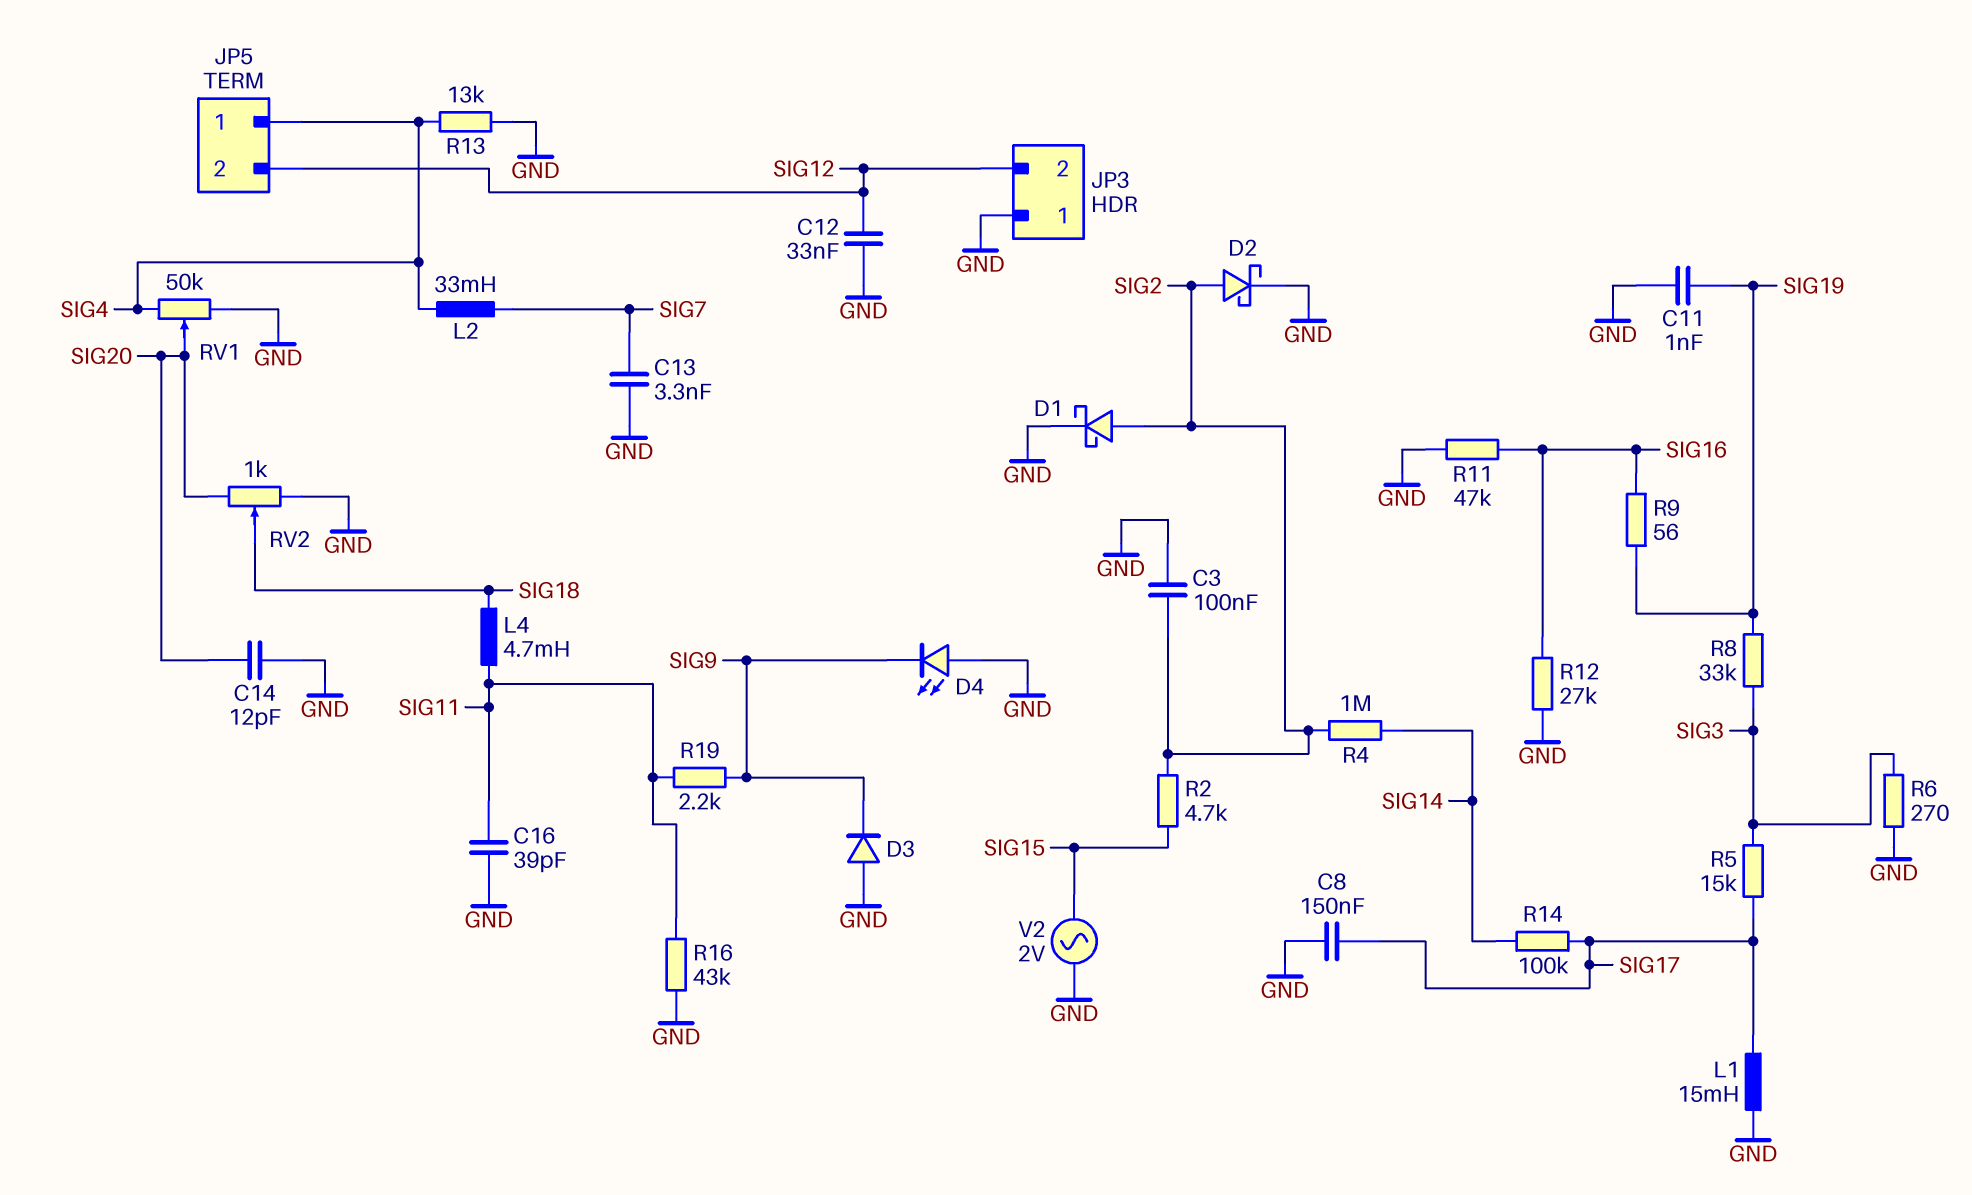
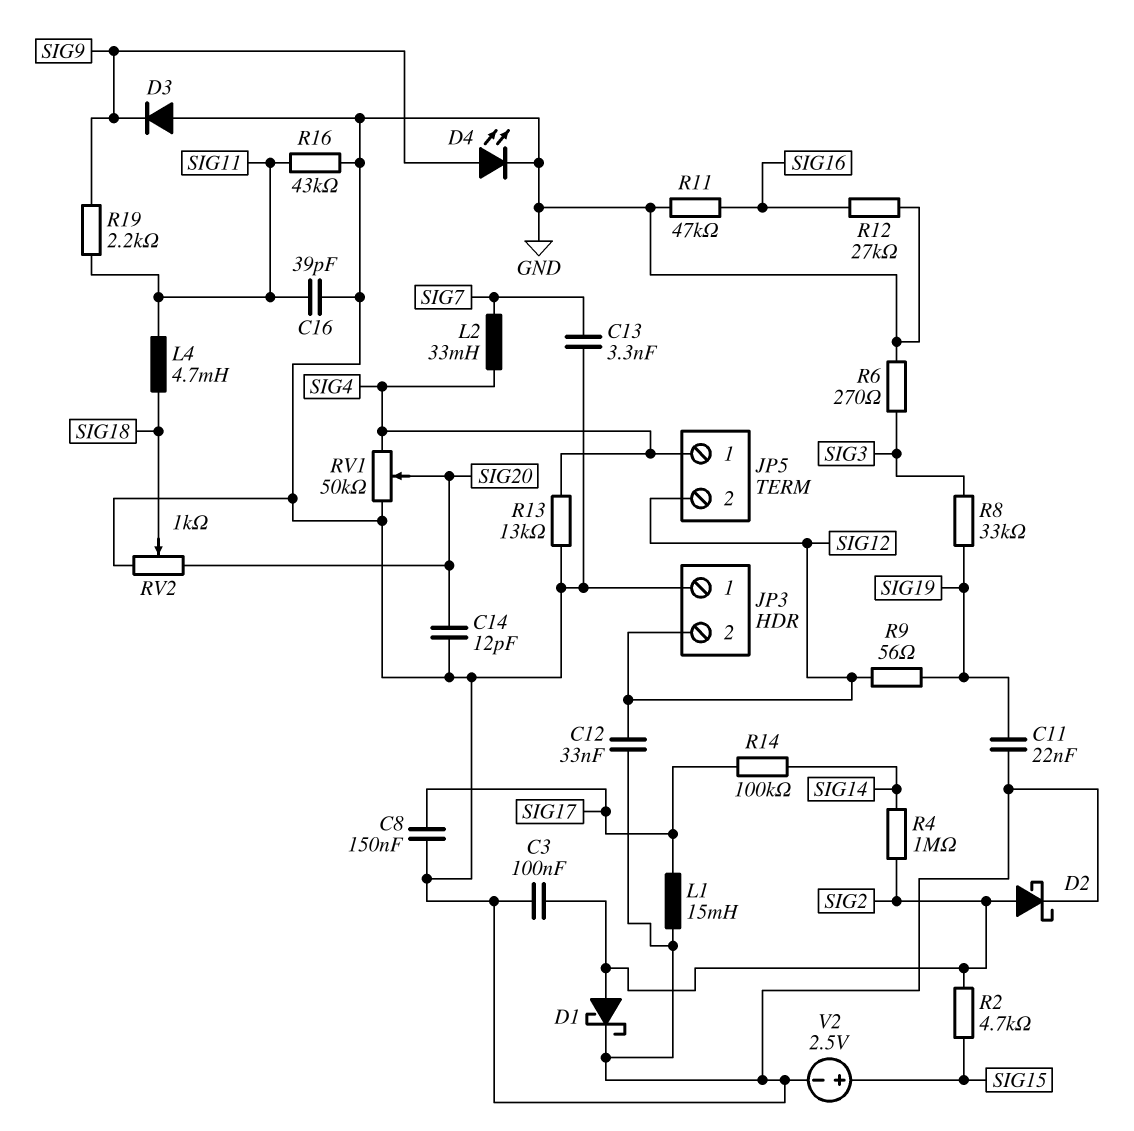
C11: 1nF (GND, SIG19) -> 22nF (GND, SIG19)
D4: LED (A GND, K SIG9) -> LED (A SIG9, K GND)
R5: 15k (SIG3, SIG17) -> none
R9: 56 (SIG16, SIG19) -> 56 (SIG12, SIG19)
V2: AC 2V (GND, SIG15) -> 2.5V (plus SIG15, minus GND)

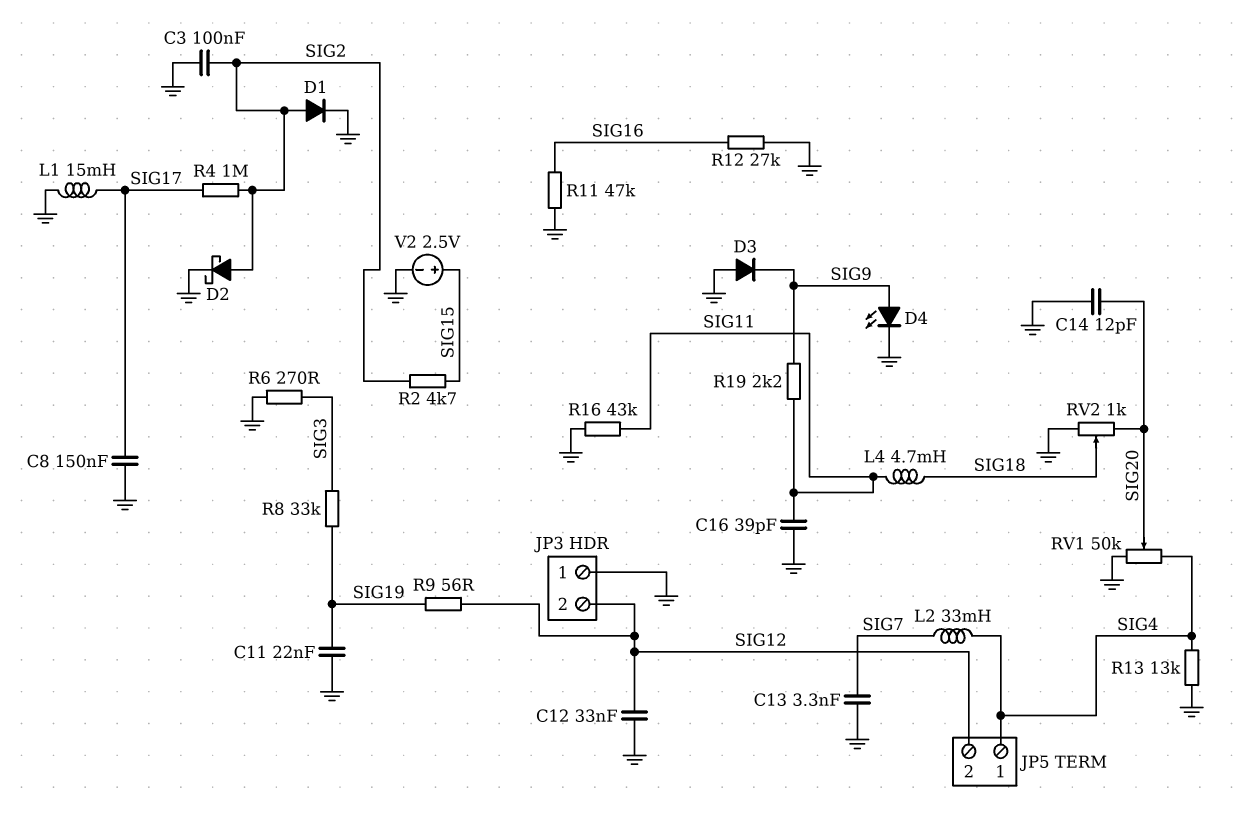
D1: schottky (A SIG2, K GND) -> diode (A SIG2, K GND)
R4: 1M (SIG2, SIG14) -> 1M (SIG2, SIG17)
R14: 100k (SIG14, SIG17) -> none

